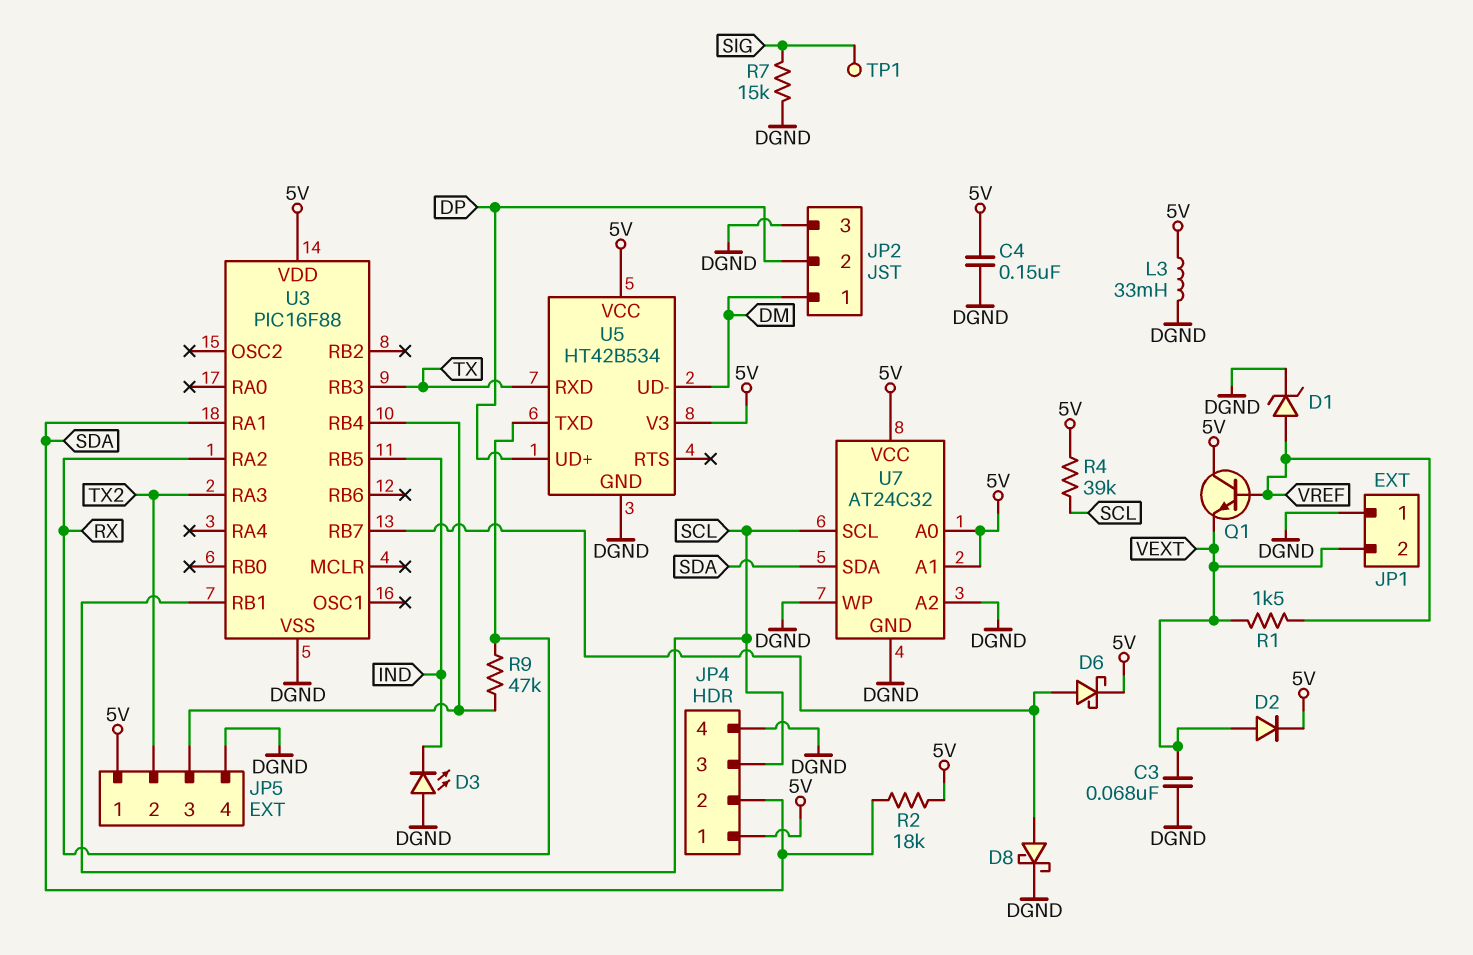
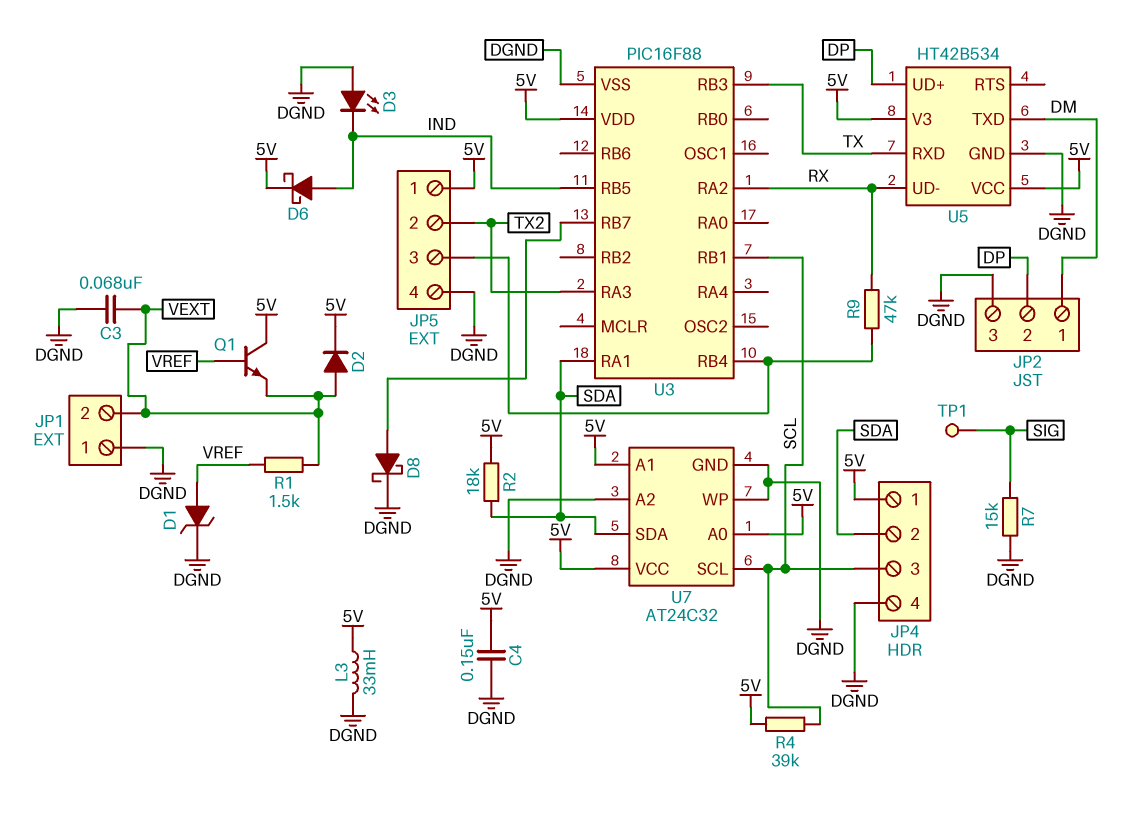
D6: schottky (A U3/RB7, K 5V) -> schottky (A IND, K 5V)
U5 pin TXD: RX -> DM
U5 pin UD-: DM -> RX

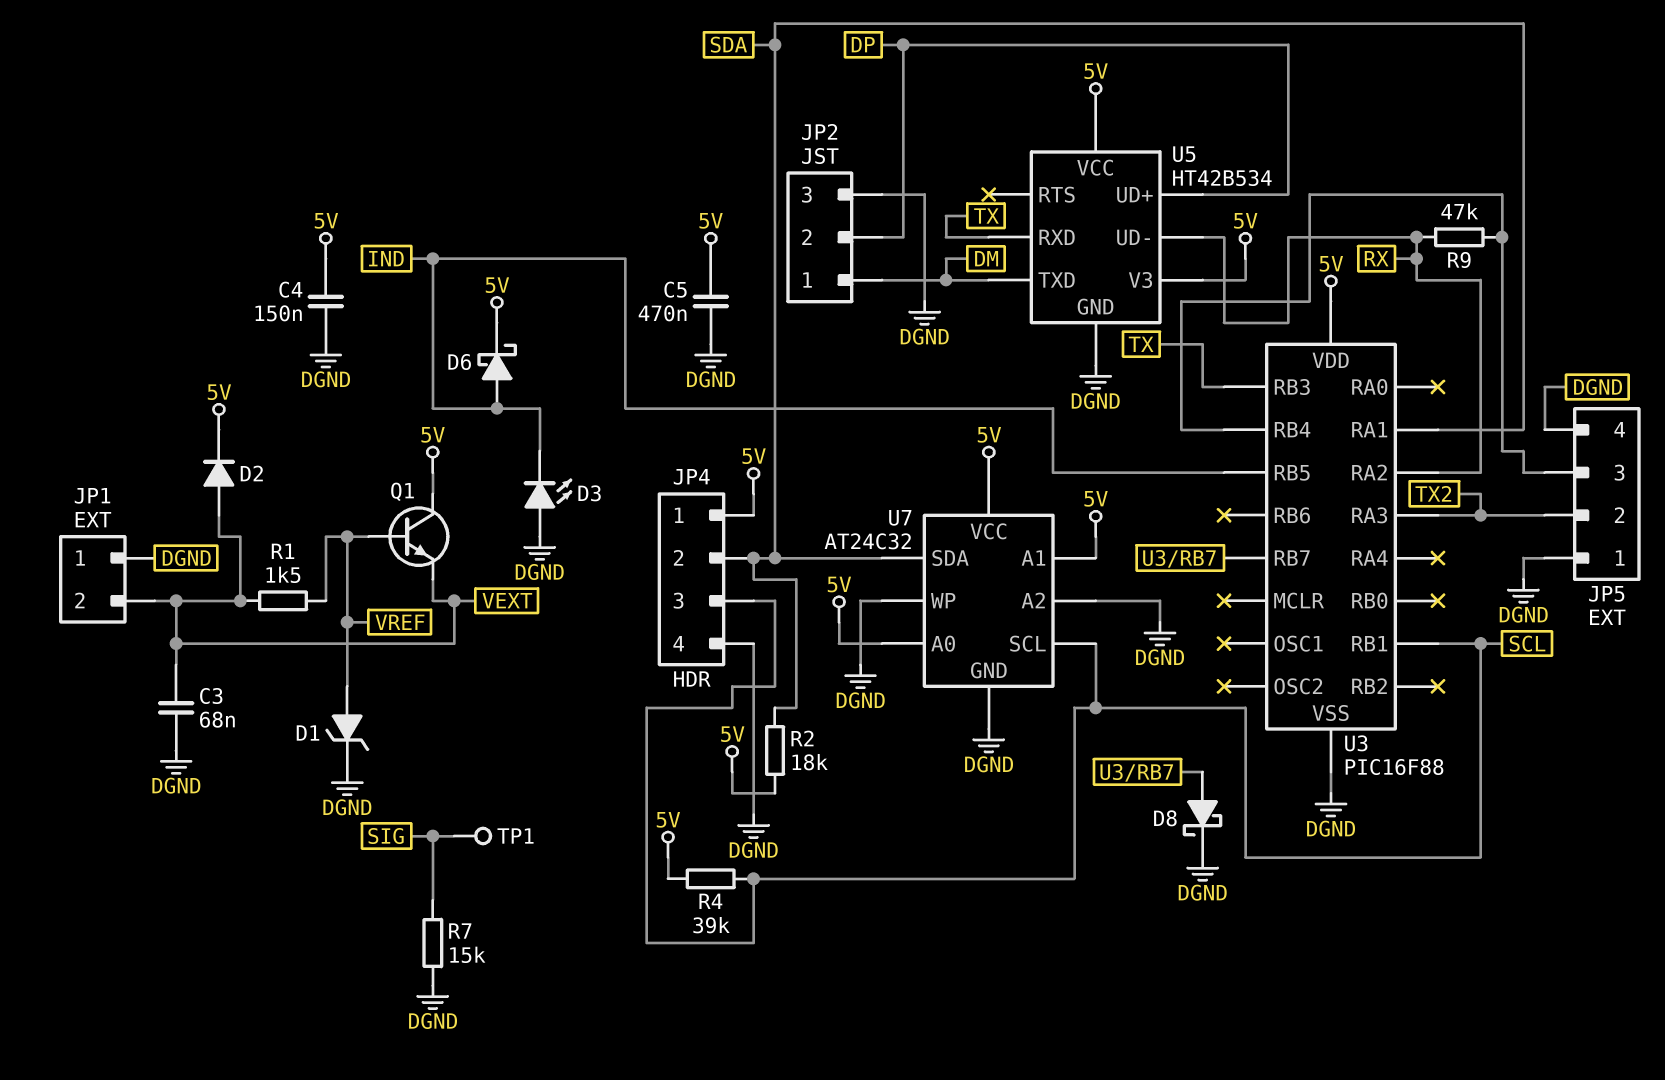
C5: none -> 470nF (5V, DGND)
JP5 pin 1: 5V -> DGND
L3: 33mH (5V, DGND) -> none

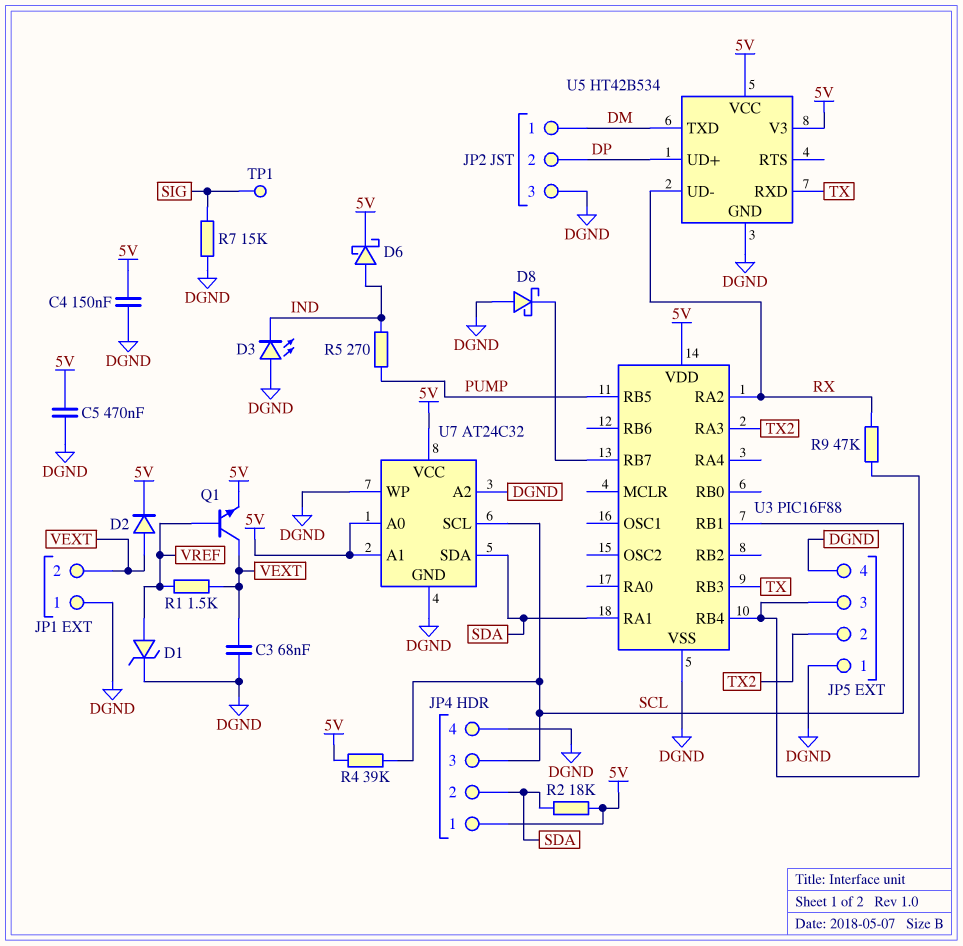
D8: schottky (A U3/RB7, K DGND) -> schottky (A DGND, K U3/RB7)
Q1: NPN (B VREF, C 5V, E VEXT) -> NPN (B VREF, C VEXT, E 5V)
R5: none -> 270 (IND, PUMP)
U3 pin RB5: IND -> PUMP

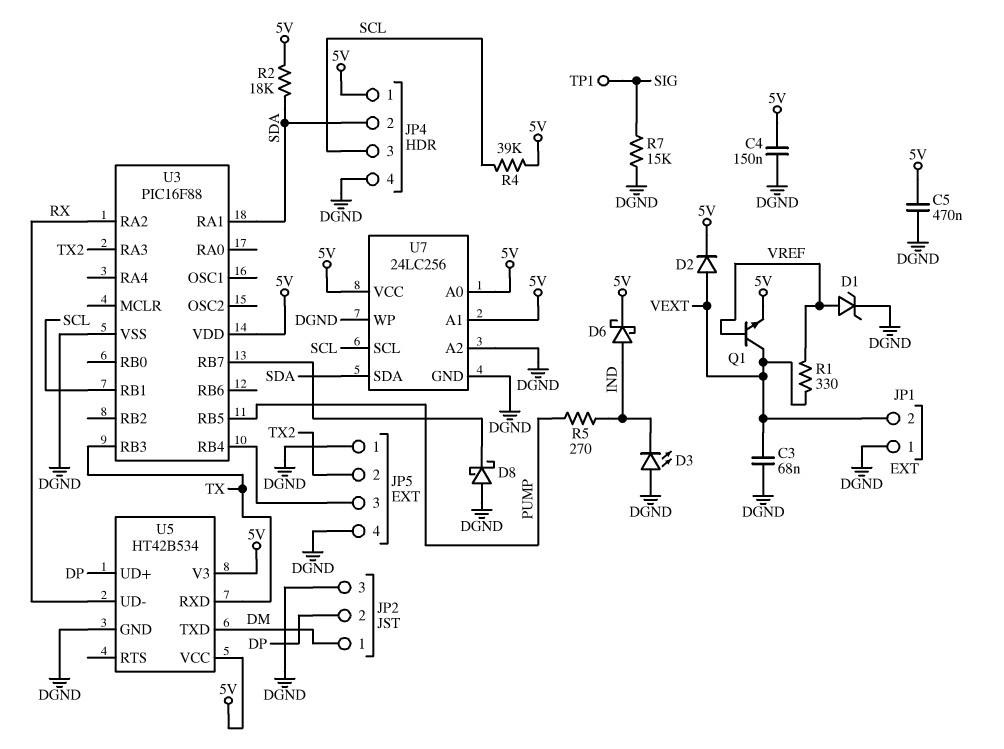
R1: 1.5k (VEXT, VREF) -> 330 (VEXT, VREF)
R9: 47k (JP5/3, RX) -> none
U7: AT24C32 -> 24LC256

